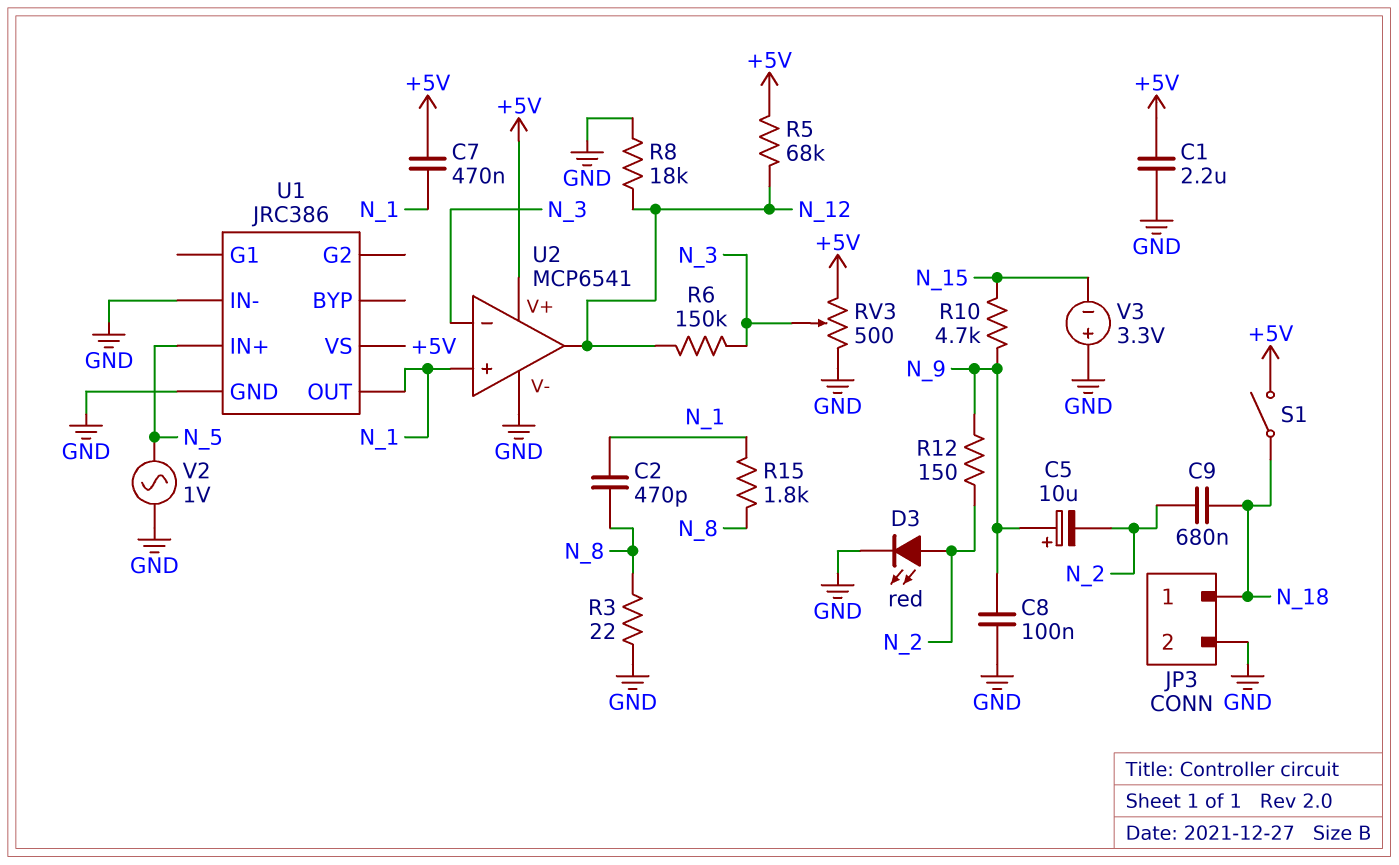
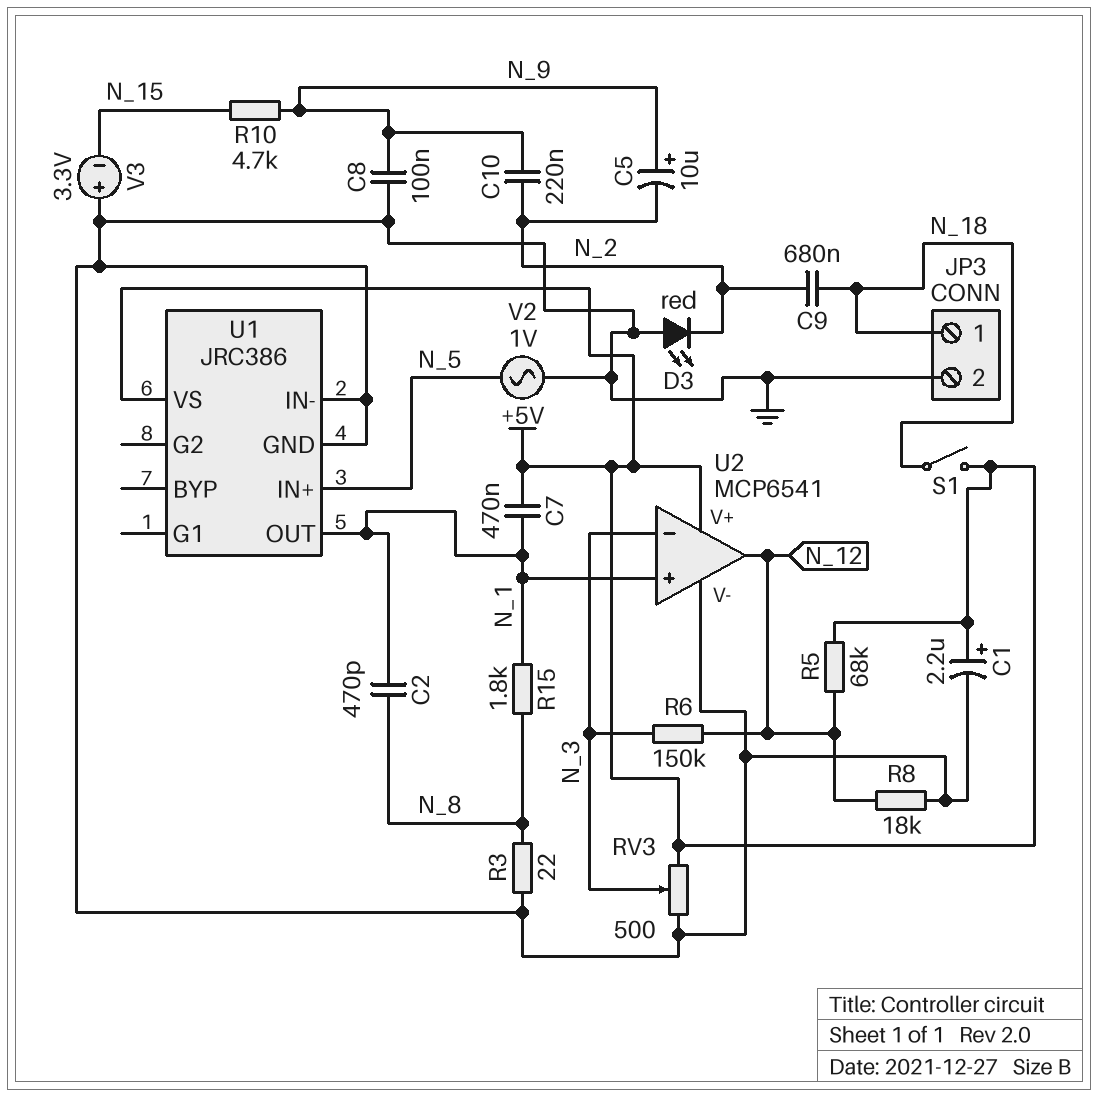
C1: 2.2uF (+5V, GND) -> 2.2uF (plus +5V, minus GND)
C10: none -> 220nF (N_2, N_9)
D3: LED red (A N_2, K GND) -> LED red (A GND, K N_2)
R12: 150 (N_2, N_9) -> none

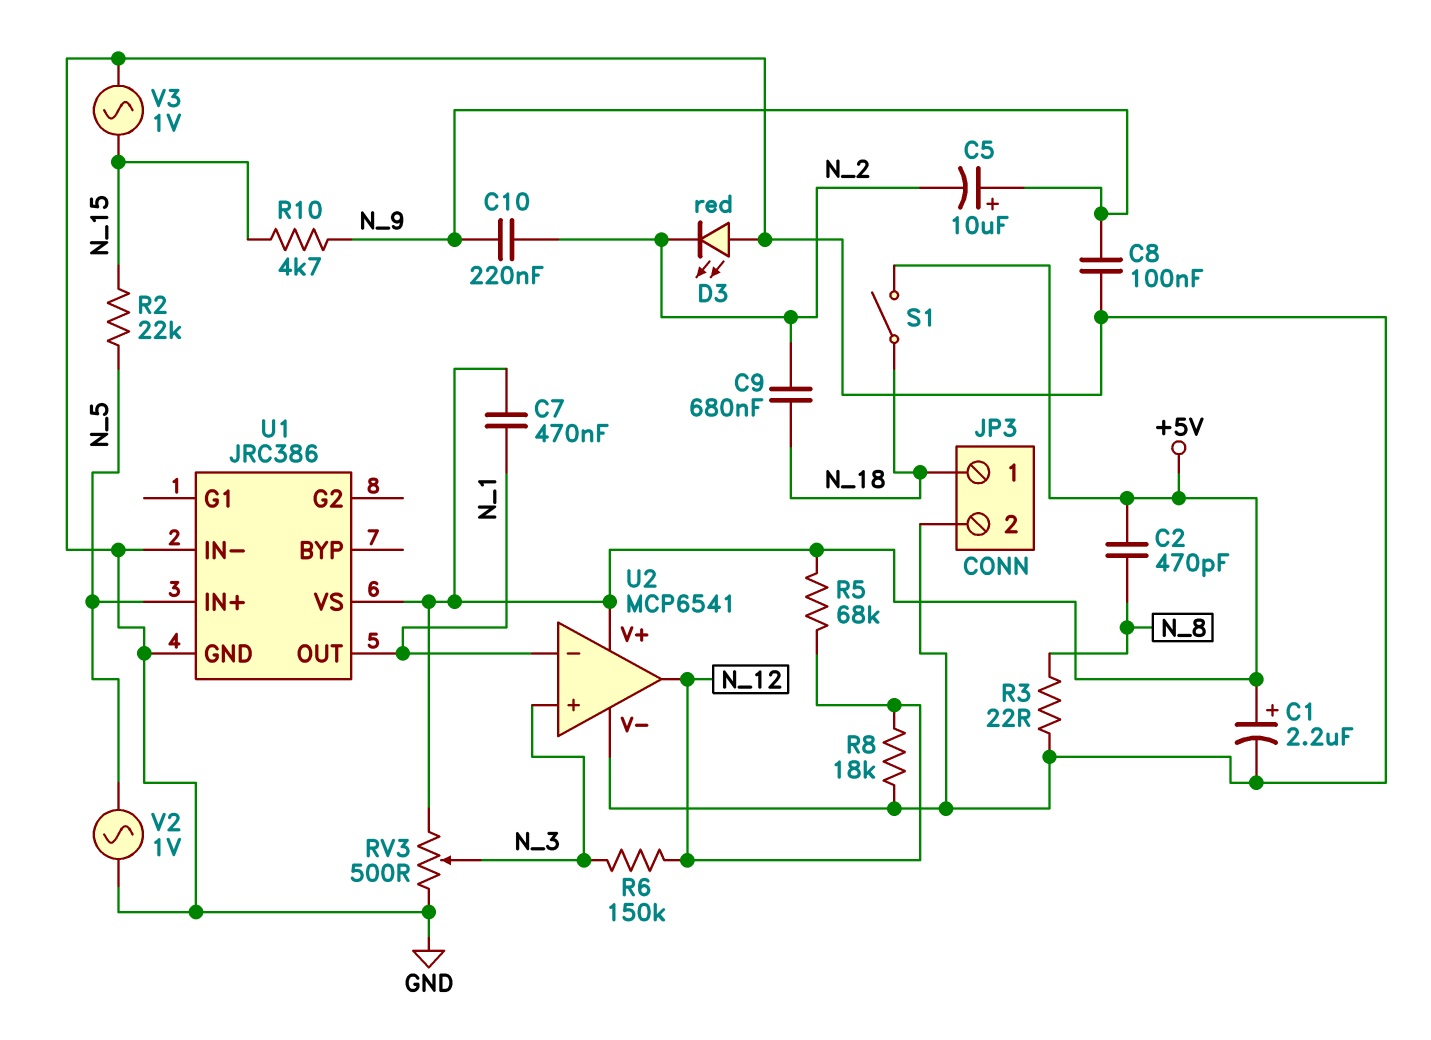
C2: 470pF (N_1, N_8) -> 470pF (+5V, N_8)
R2: none -> 22k (N_5, N_15)
R15: 1.8k (N_1, N_8) -> none
U2 pin in+: N_1 -> N_3
U2 pin in-: N_3 -> N_1
V3: 3.3V (plus GND, minus N_15) -> AC 1V (GND, N_15)

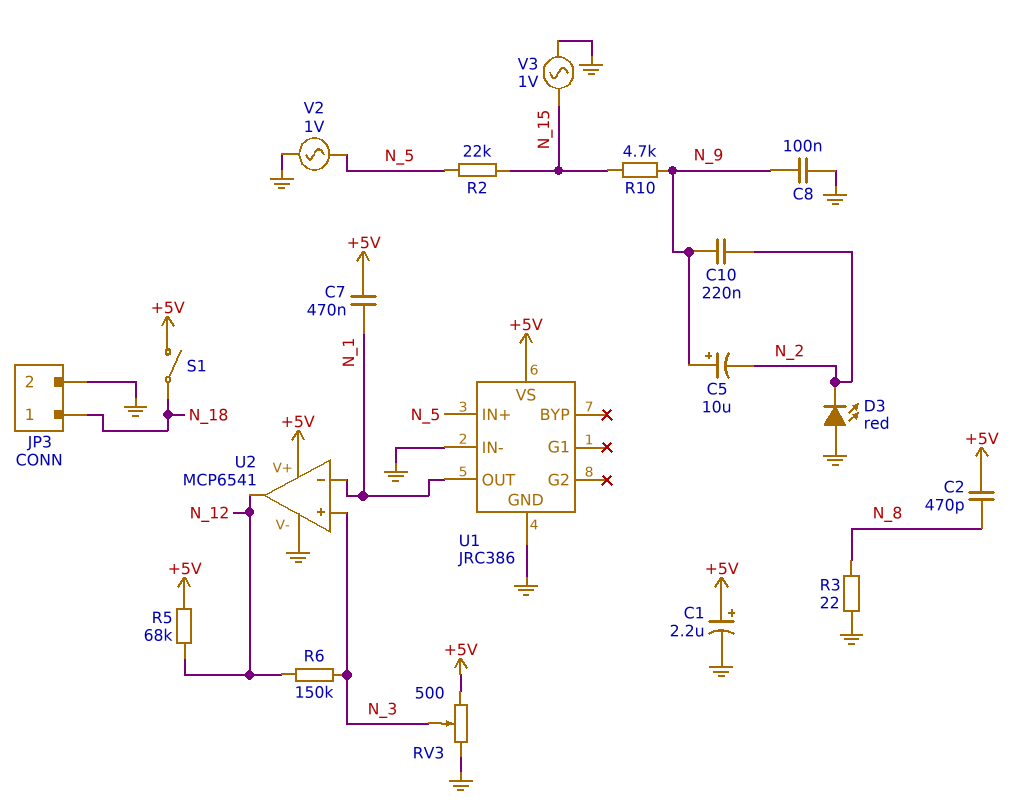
C9: 680nF (N_2, N_18) -> none
R8: 18k (GND, N_12) -> none

